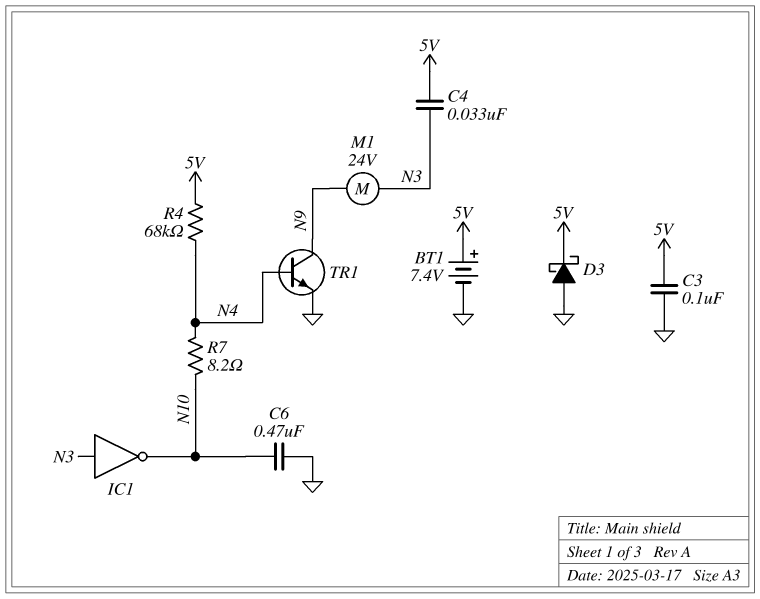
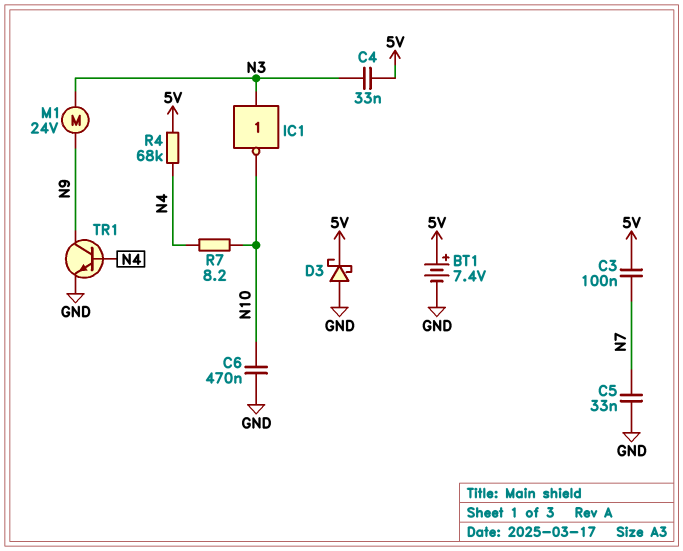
C3: 100nF (5V, GND) -> 100nF (5V, N7)
C5: none -> 33nF (GND, N7)

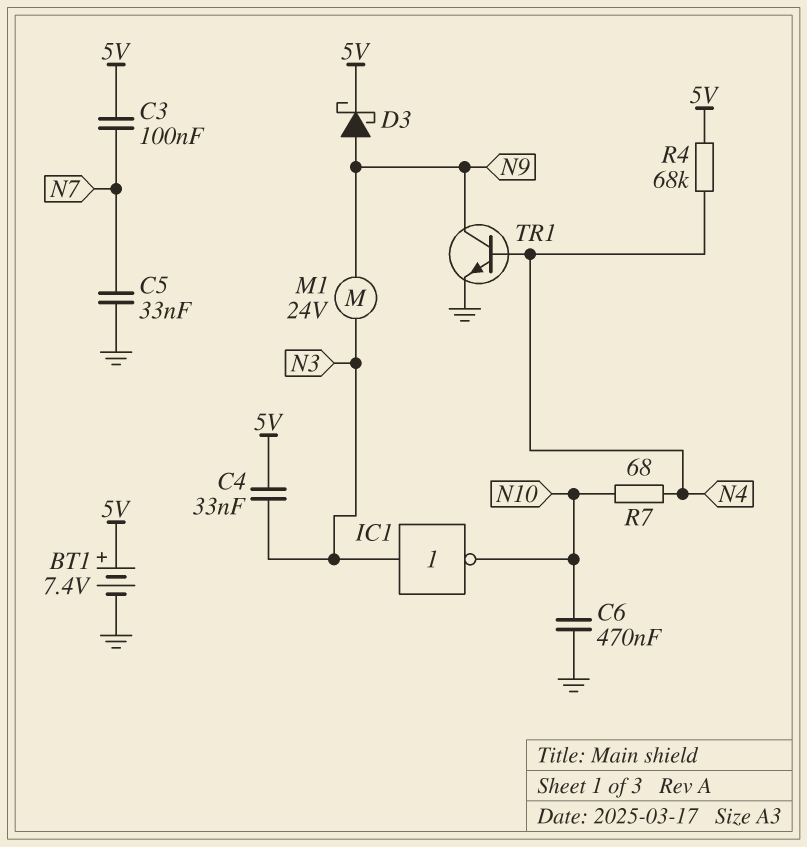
D3: schottky (A GND, K 5V) -> schottky (A N9, K 5V)
R7: 8.2 (N4, N10) -> 68 (N4, N10)

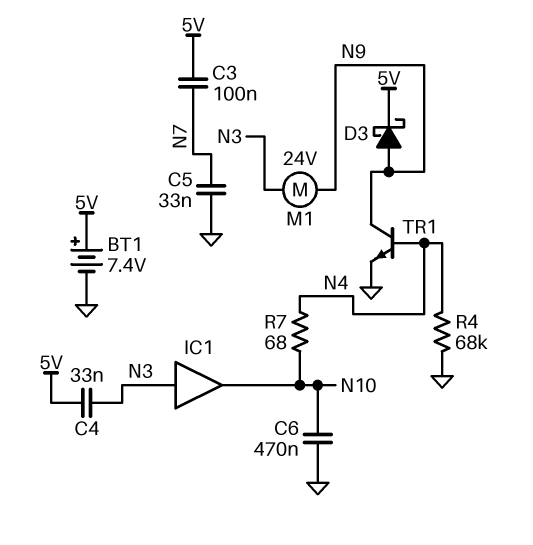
IC1: NOT (in N3, out N10) -> buffer (in N3, out N10)
R4: 68k (5V, N4) -> 68k (GND, N4)

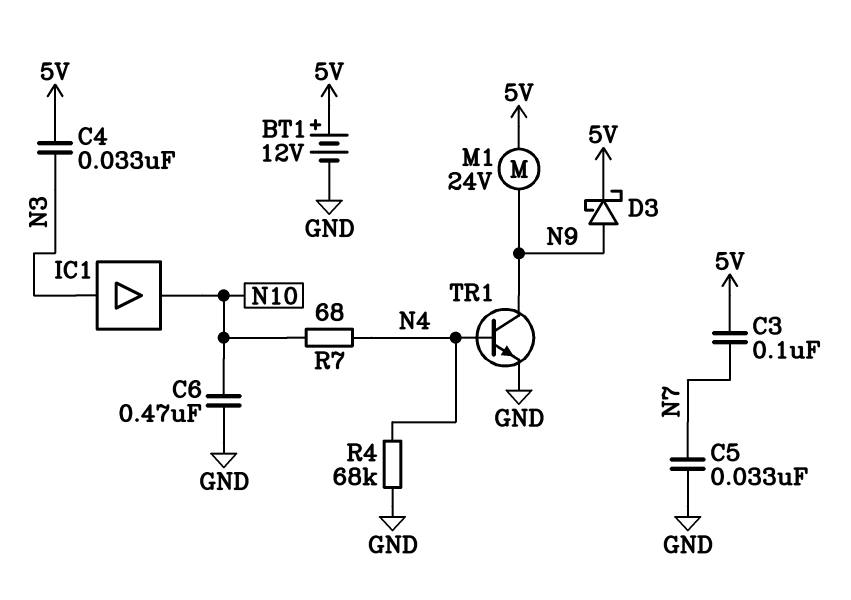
BT1: 7.4V (plus 5V, minus GND) -> 12V (plus 5V, minus GND)
M1: motor 24V (N3, N9) -> motor 24V (5V, N9)

